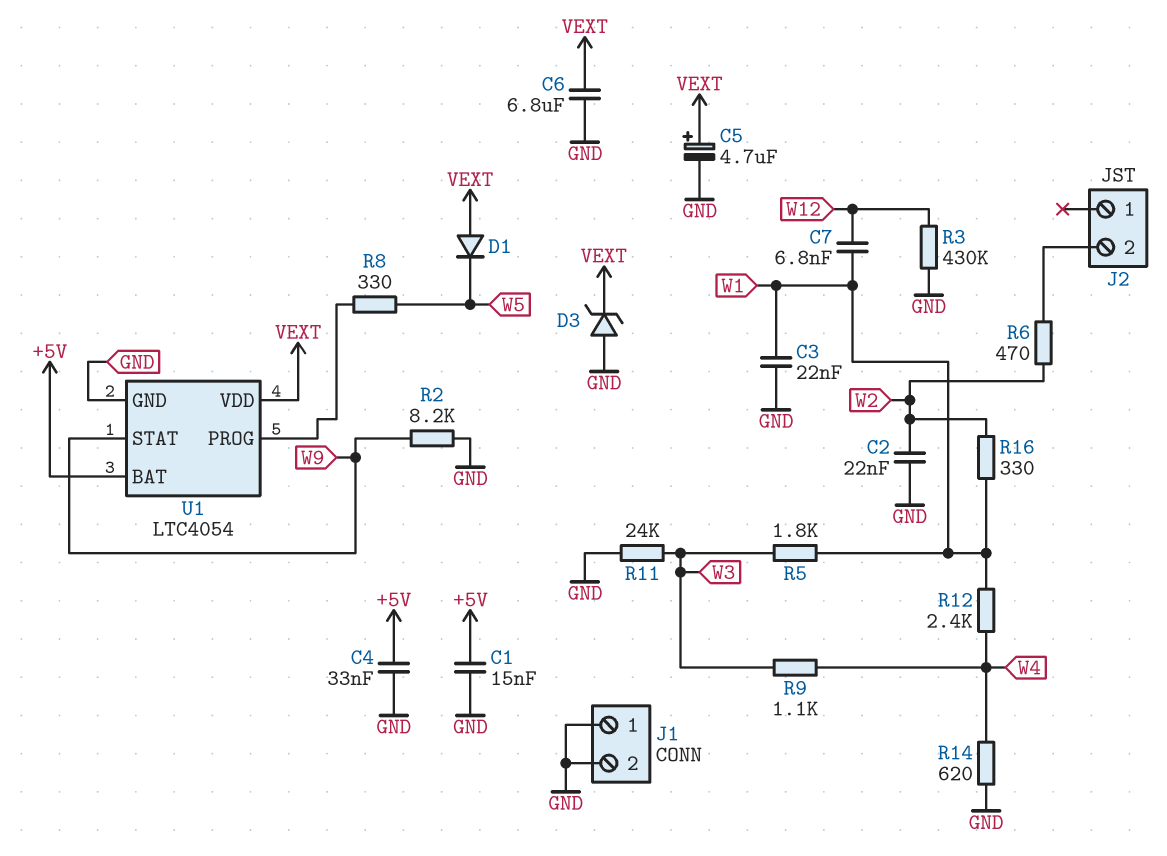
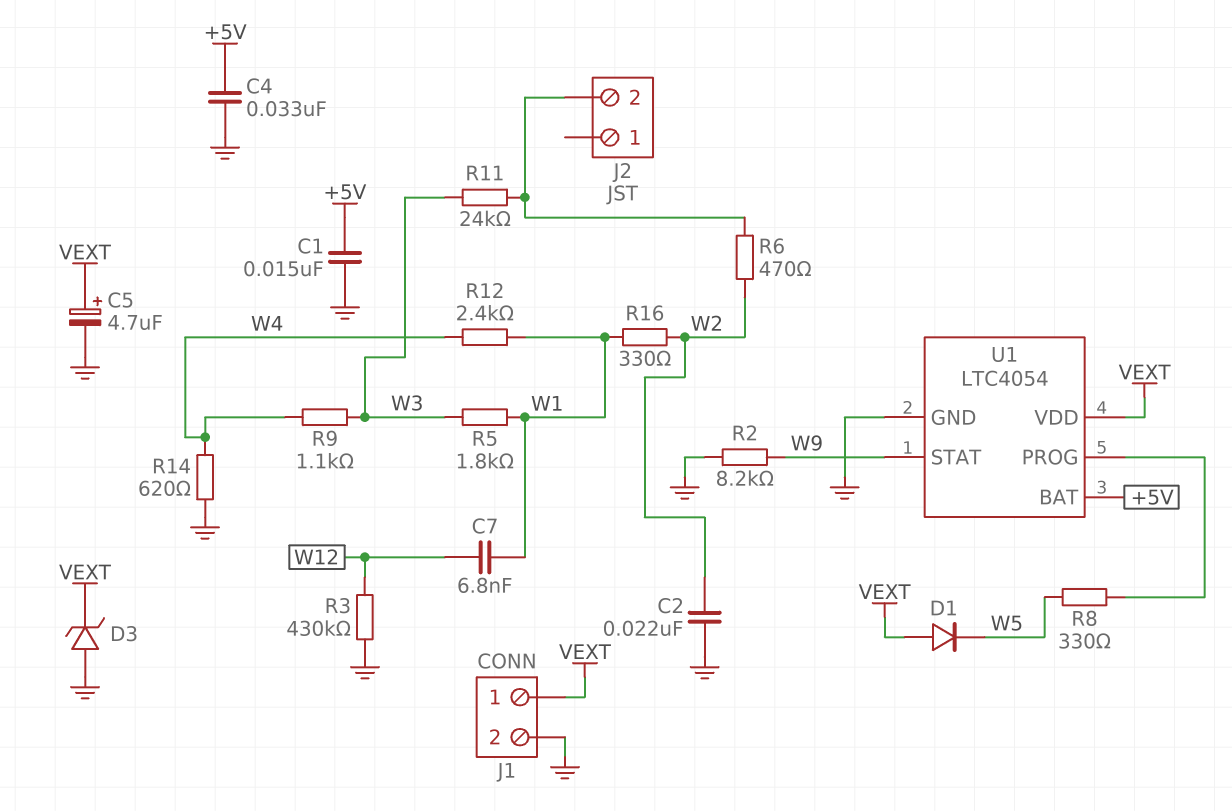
C3: 22nF (GND, W1) -> none
C6: 6.8uF (GND, VEXT) -> none
J1 pin 1: GND -> VEXT
R11: 24k (GND, W3) -> 24k (J2/2, W3)

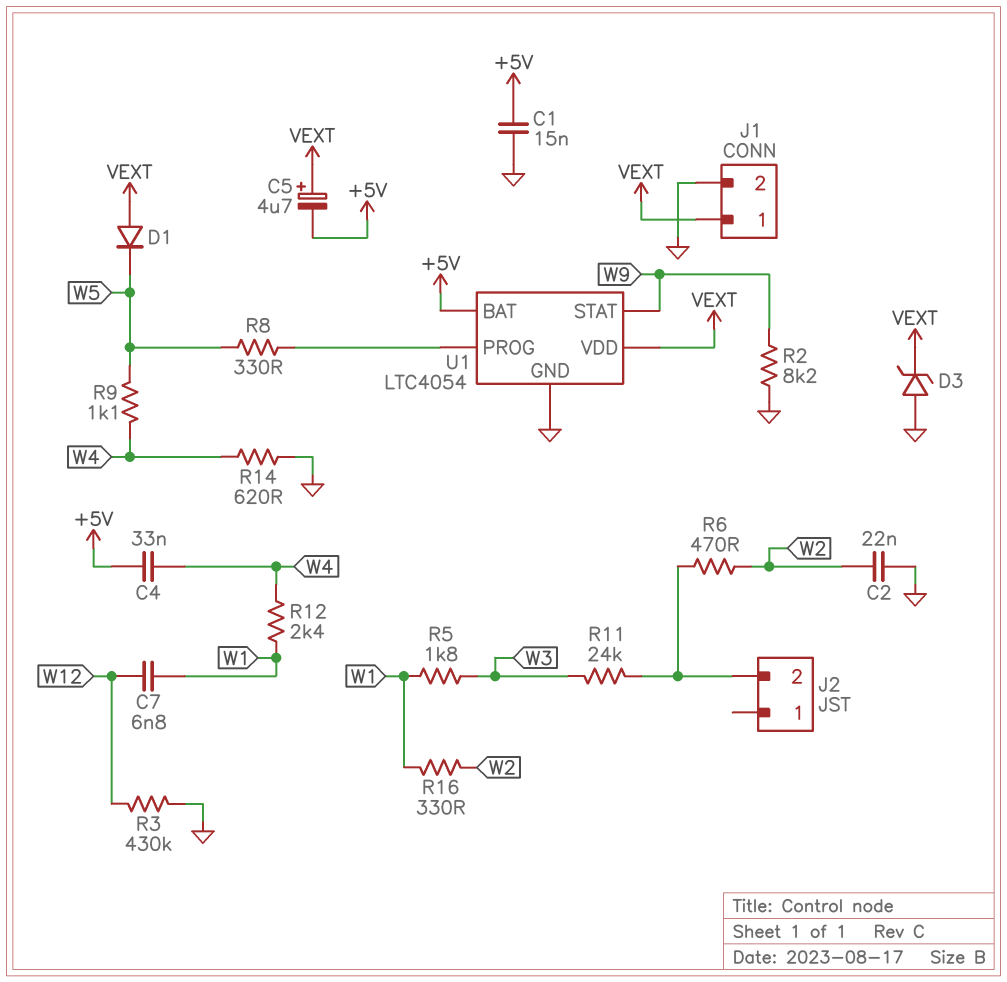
C4: 33nF (+5V, GND) -> 33nF (+5V, W4)
C5: 4.7uF (plus VEXT, minus GND) -> 4.7uF (plus VEXT, minus +5V)
R9: 1.1k (W3, W4) -> 1.1k (W4, W5)

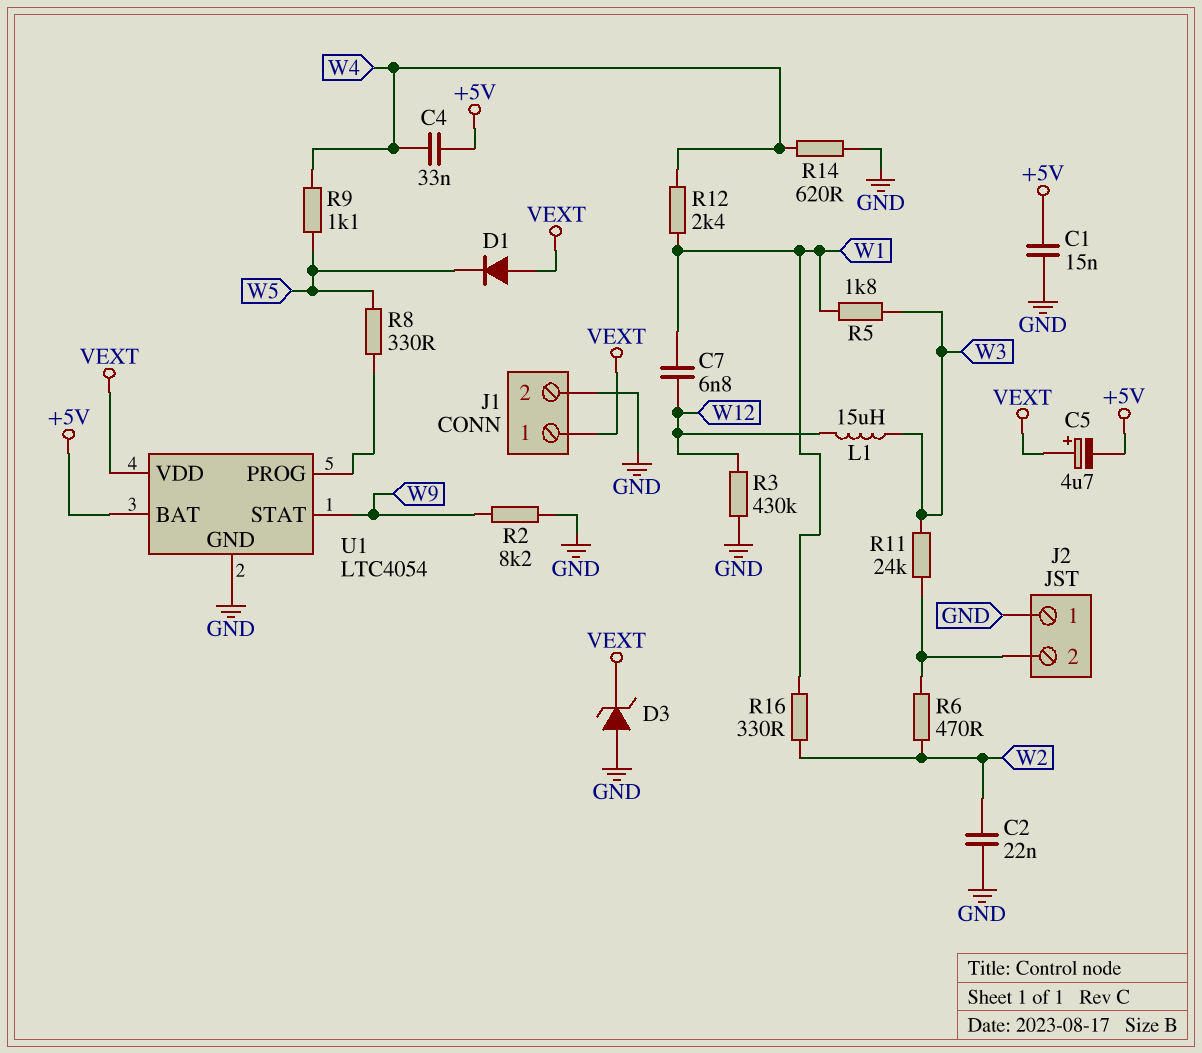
J2 pin 1: none -> GND
L1: none -> 15uH (W3, W12)

